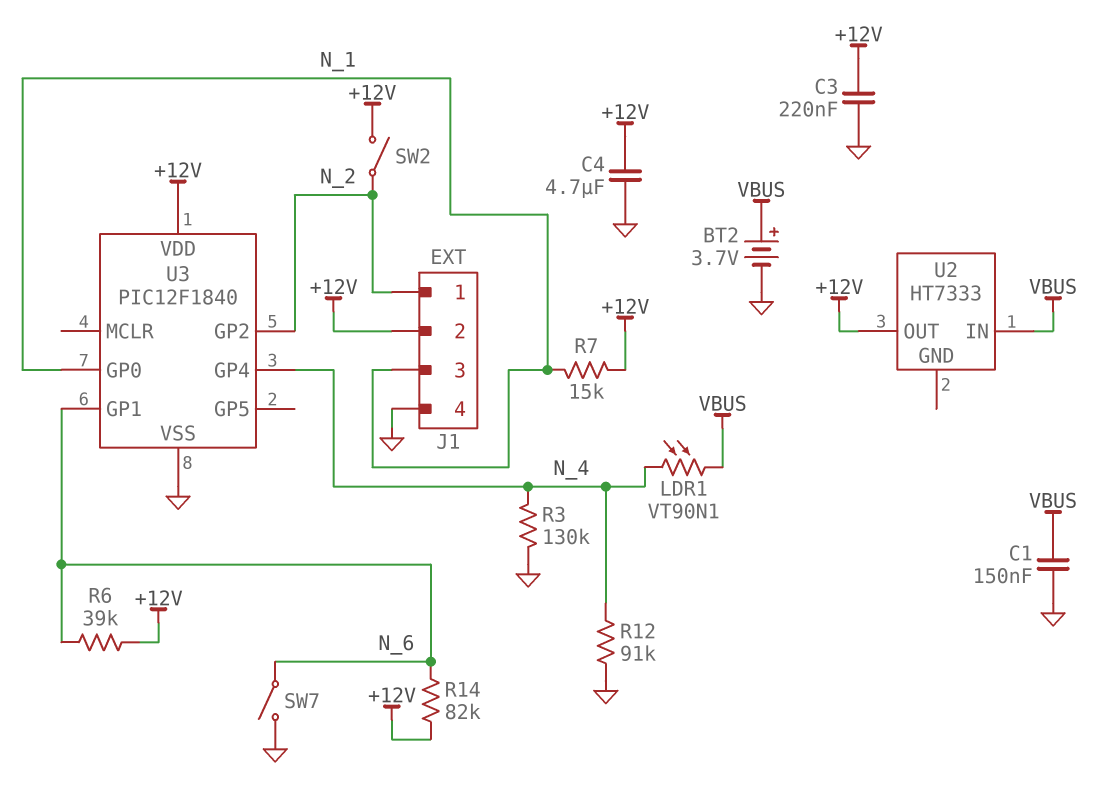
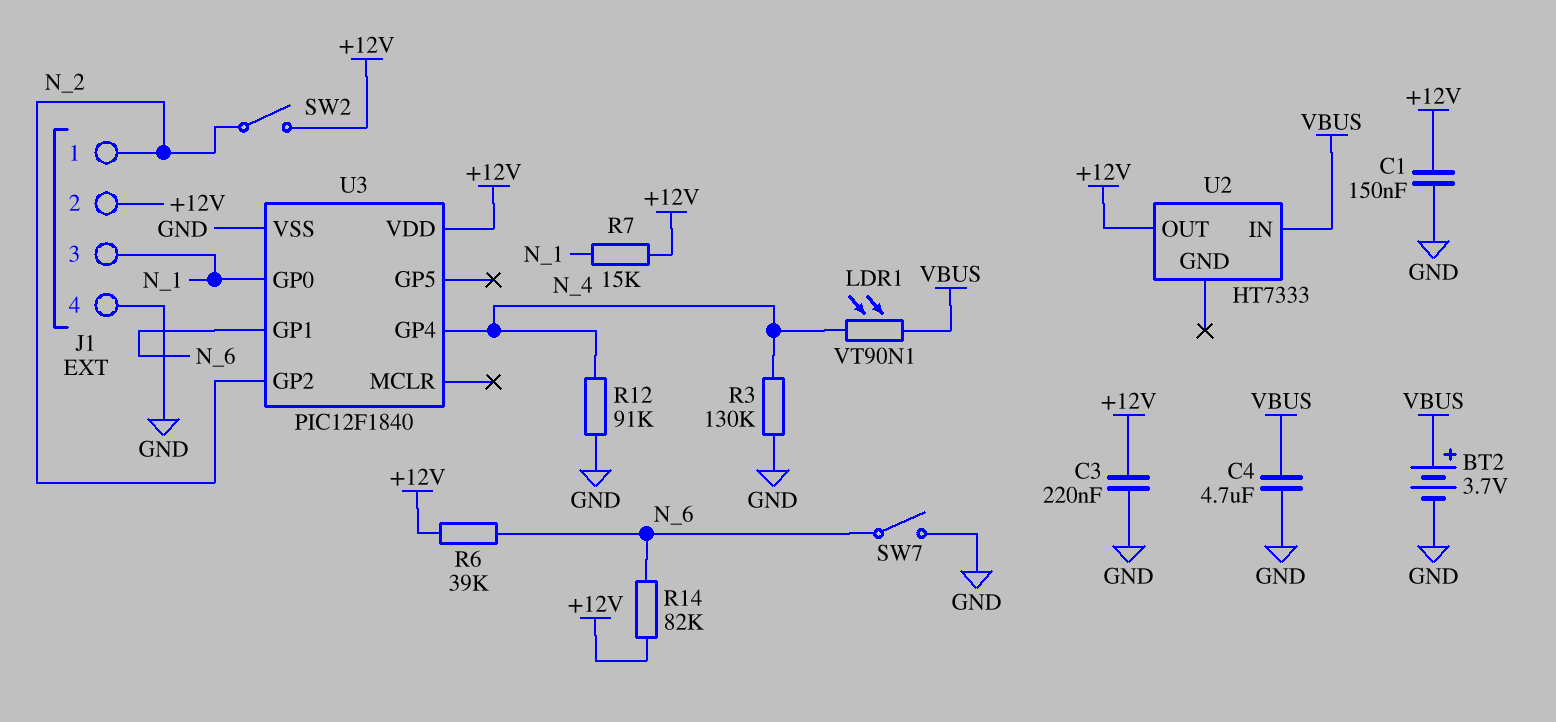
C1: 150nF (GND, VBUS) -> 150nF (+12V, GND)
C4: 4.7uF (+12V, GND) -> 4.7uF (GND, VBUS)

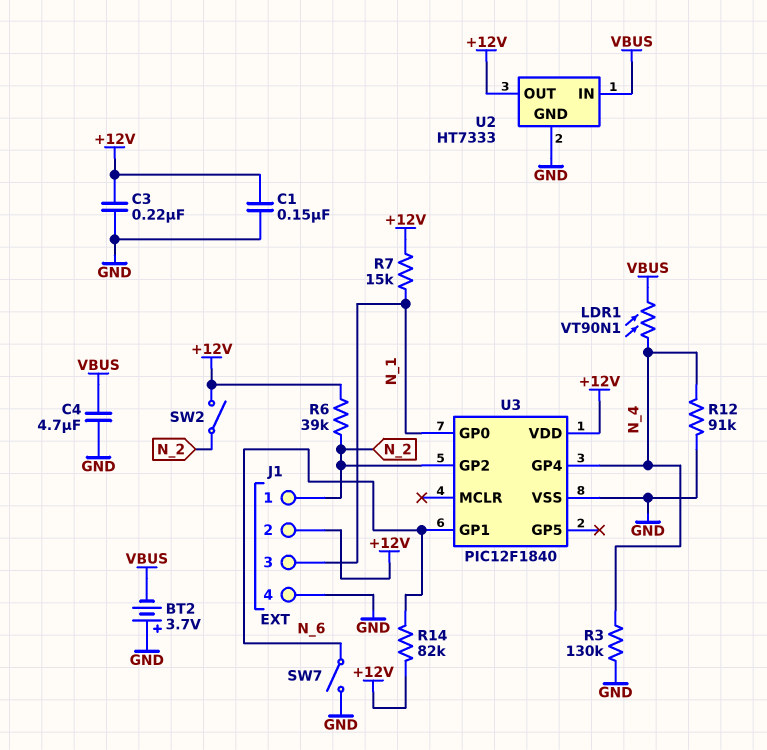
BT2: 3.7V (plus VBUS, minus GND) -> 3.7V (plus GND, minus VBUS)
R6: 39k (+12V, N_6) -> 39k (+12V, N_2)
U2 pin GND: none -> GND

